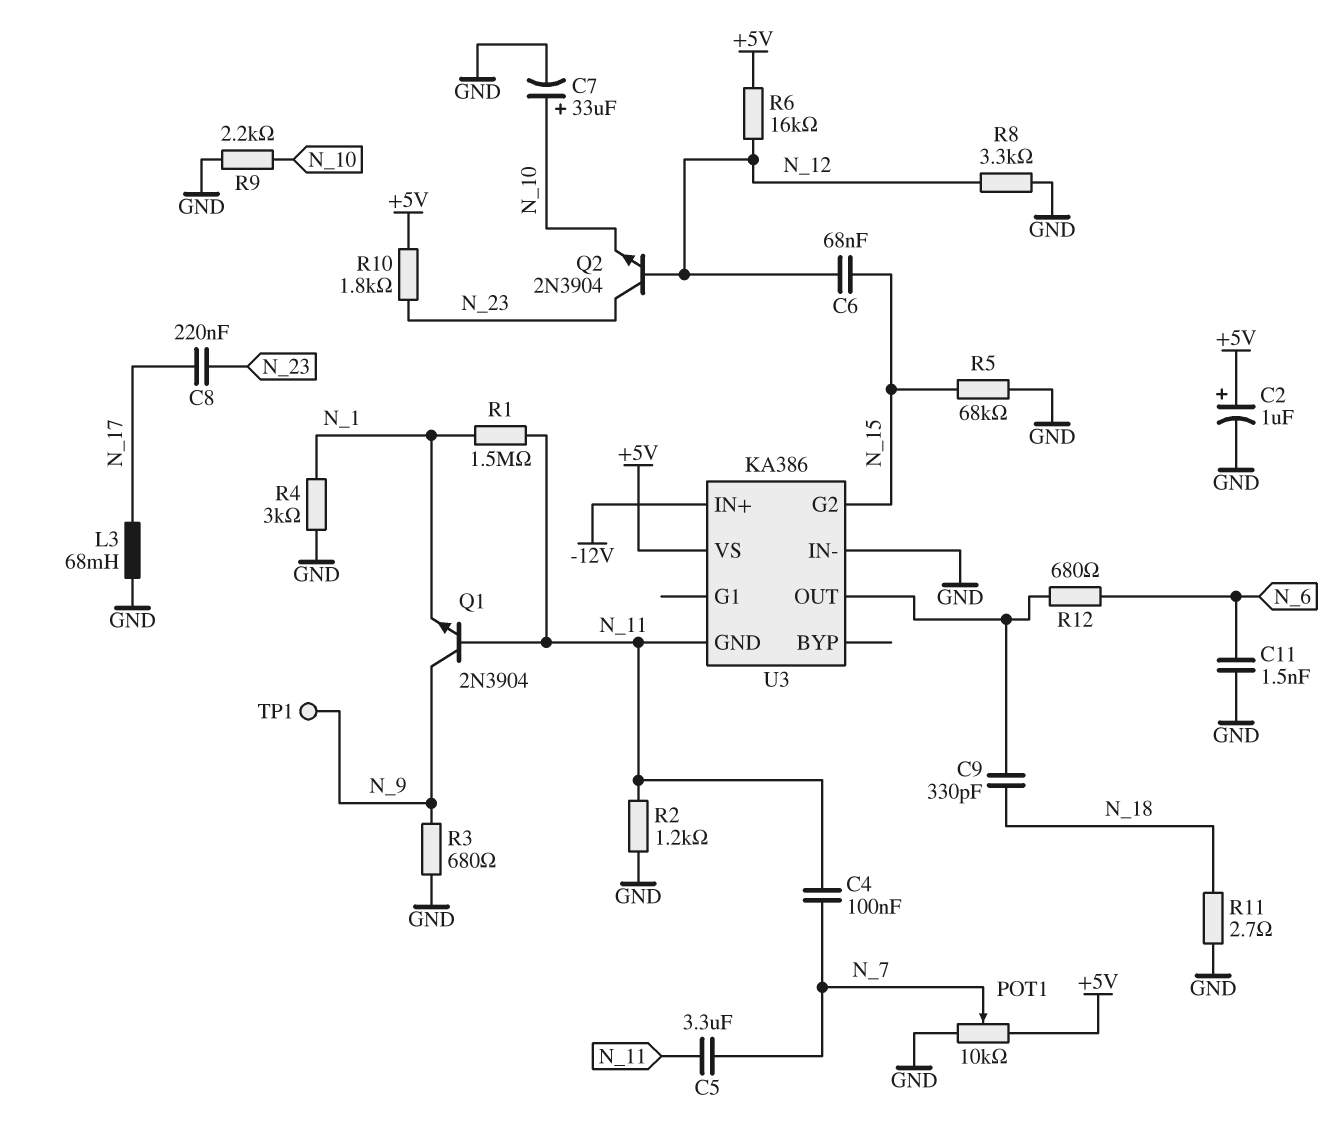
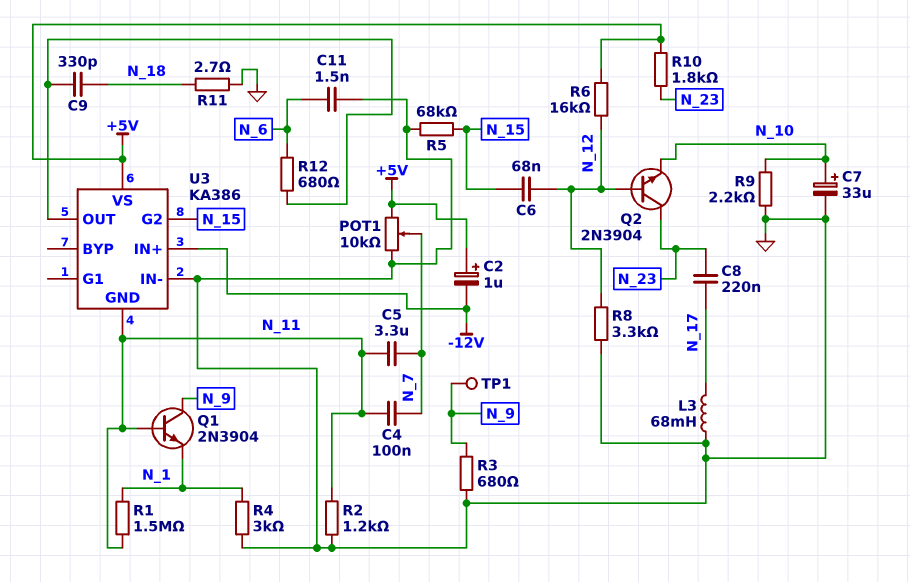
C2: 1uF (plus +5V, minus GND) -> 1uF (plus +5V, minus -12V)

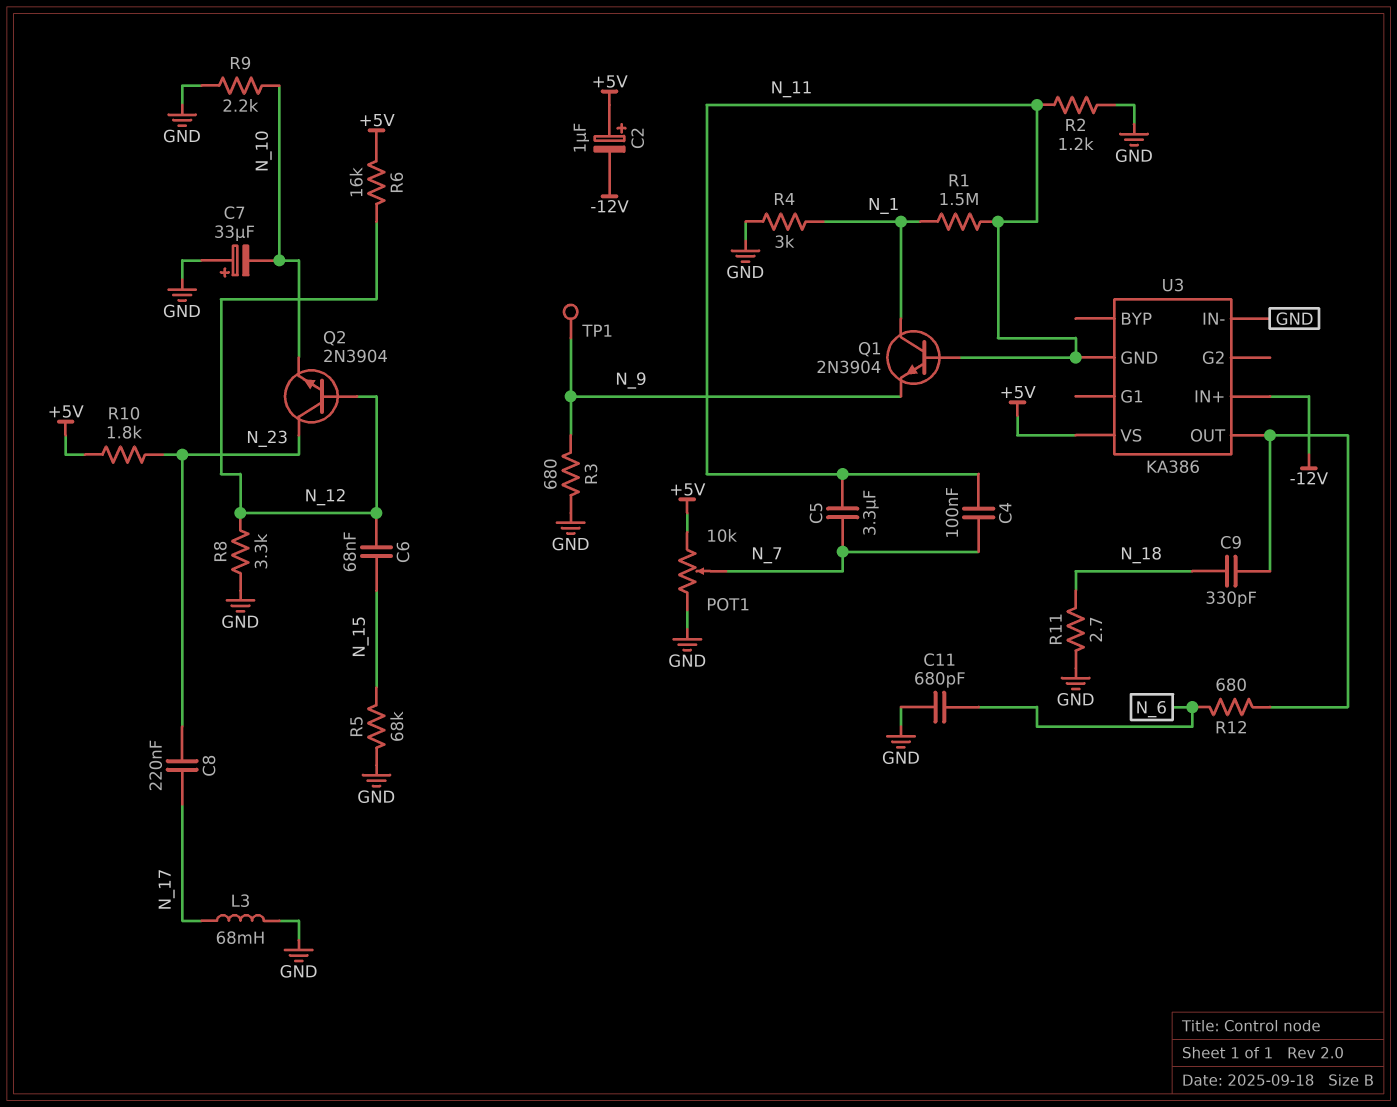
C7: 33uF (plus N_10, minus GND) -> 33uF (plus GND, minus N_10)
C11: 1.5nF (GND, N_6) -> 680pF (GND, N_6)
Q1: NPN 2N3904 (B N_11, C N_9, E N_1) -> NPN 2N3904 (B N_11, C N_1, E N_9)
U3 pin G2: N_15 -> none

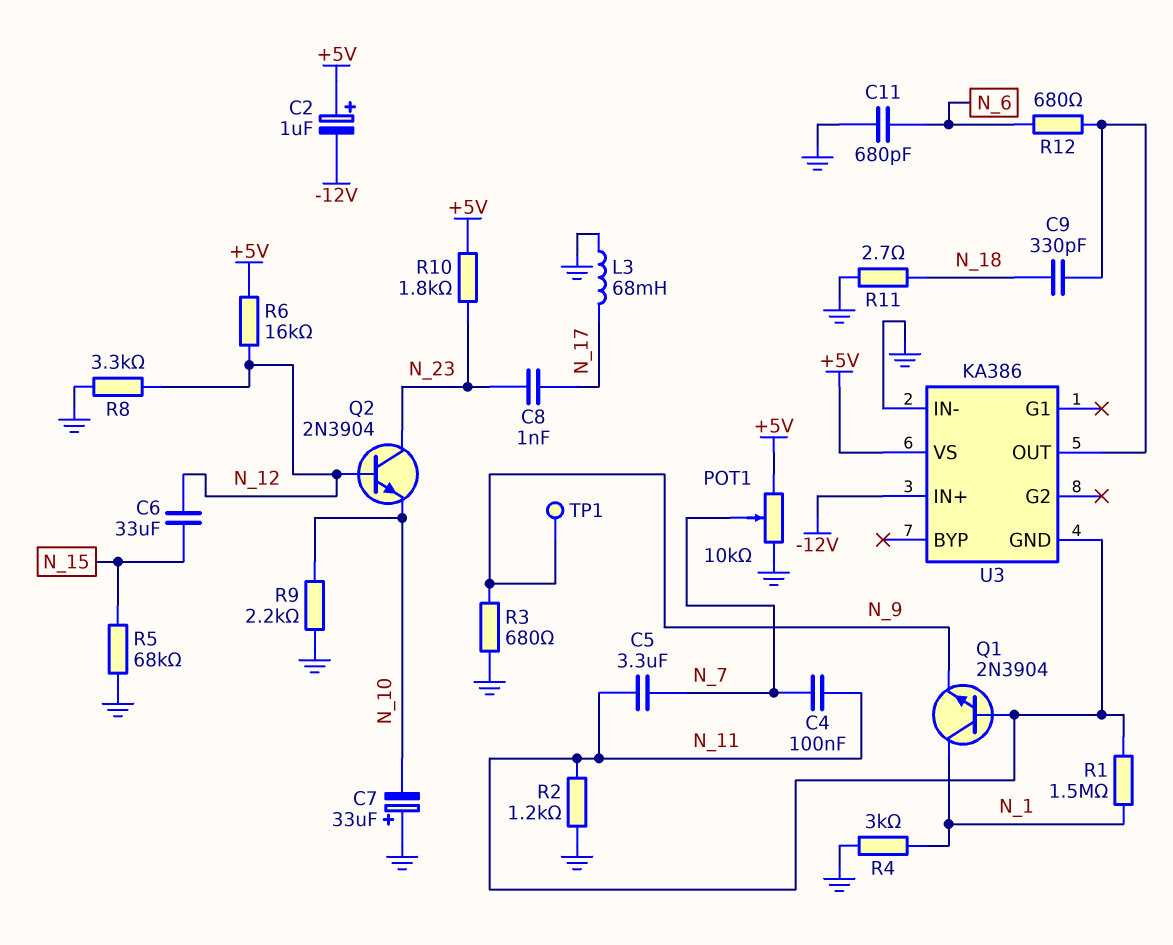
C6: 68nF (N_12, N_15) -> 33uF (N_12, N_15)
C8: 220nF (N_17, N_23) -> 1nF (N_17, N_23)

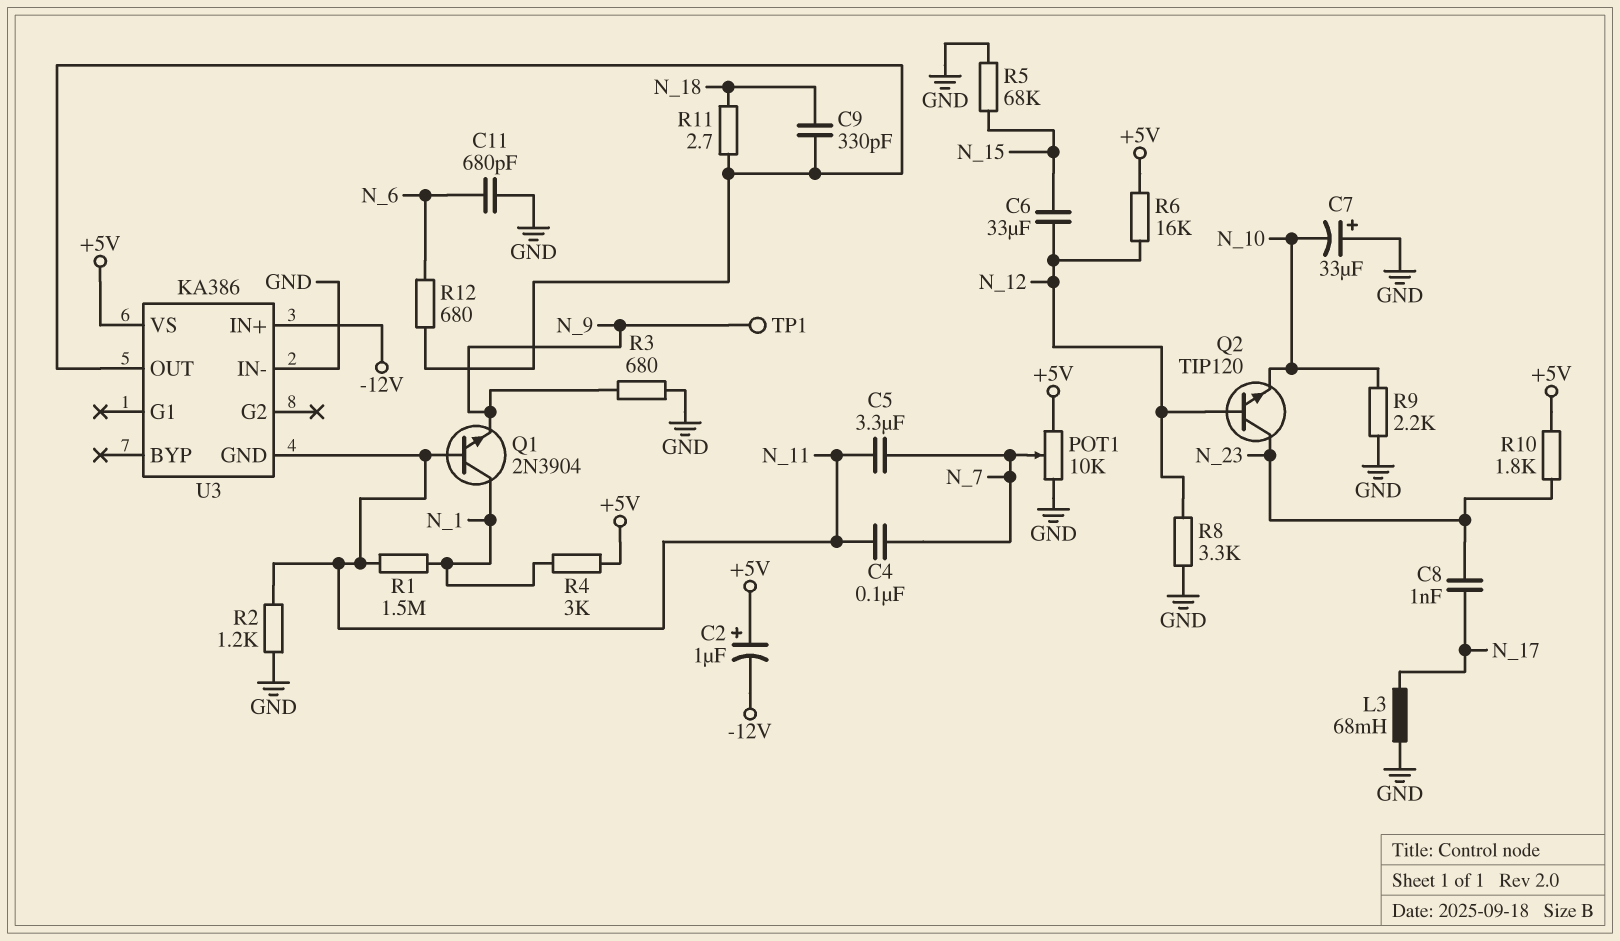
Q2: NPN 2N3904 (B N_12, C N_23, E N_10) -> NPN TIP120 (B N_12, C N_23, E N_10)
R4: 3k (GND, N_1) -> 3k (+5V, N_1)
R11: 2.7 (GND, N_18) -> 2.7 (N_18, U3/OUT)

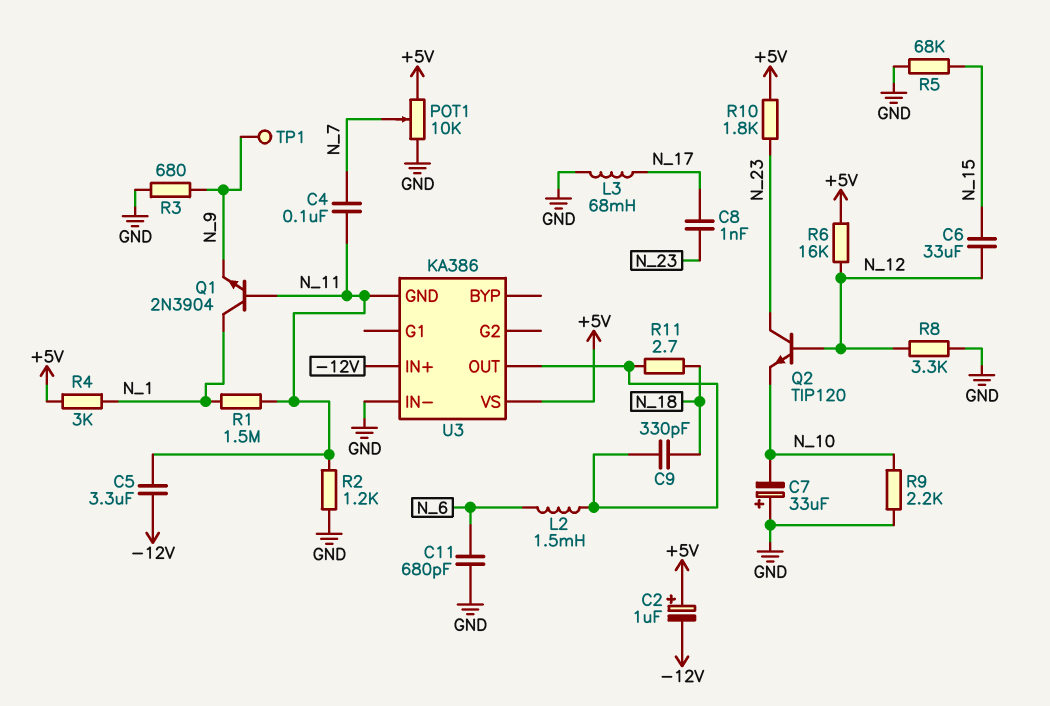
C5: 3.3uF (N_7, N_11) -> 3.3uF (-12V, N_11)
L2: none -> 1.5mH (N_6, U3/OUT)
R12: 680 (N_6, U3/OUT) -> none

